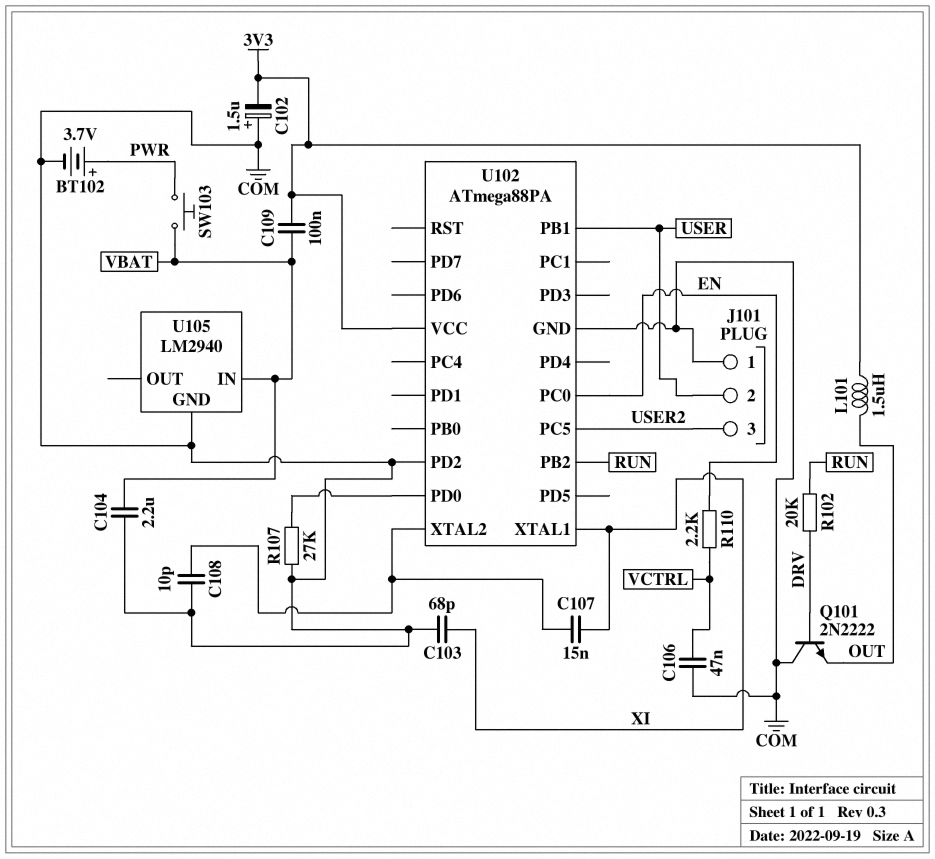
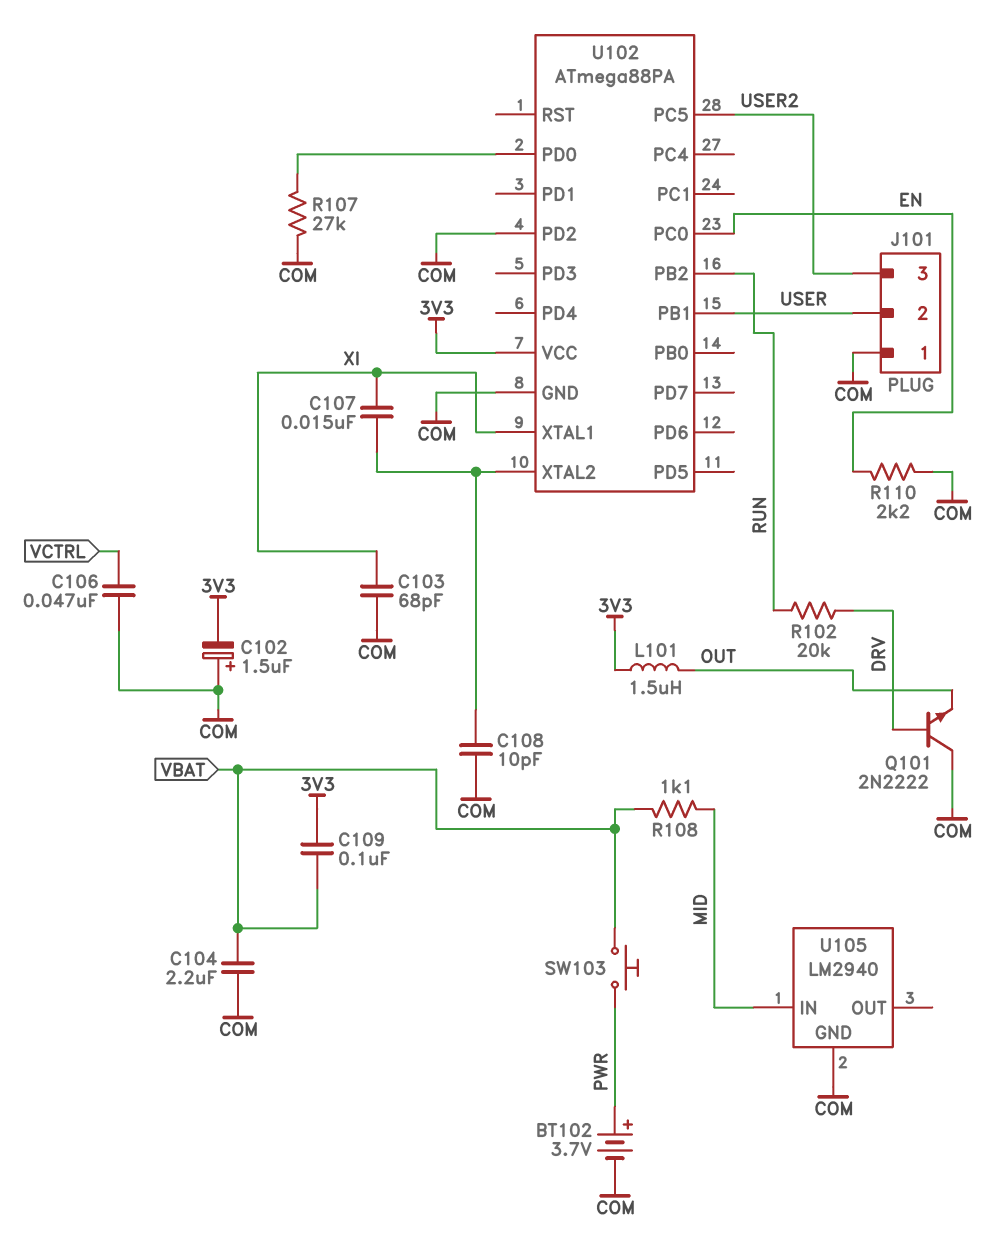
R108: none -> 1.1k (MID, VBAT)
R110: 2.2k (EN, VCTRL) -> 2.2k (COM, EN)
U105 pin IN: VBAT -> MID

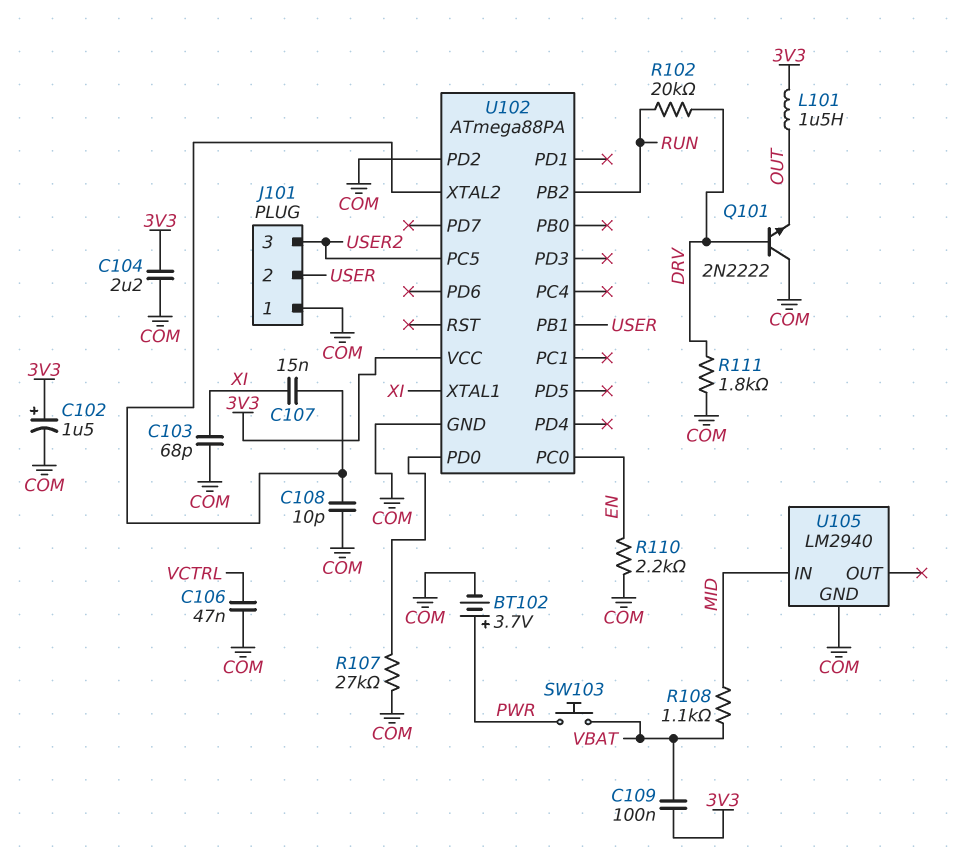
C102: 1.5uF (plus COM, minus 3V3) -> 1.5uF (plus 3V3, minus COM)
C104: 2.2uF (COM, VBAT) -> 2.2uF (3V3, COM)
R111: none -> 1.8k (COM, DRV)

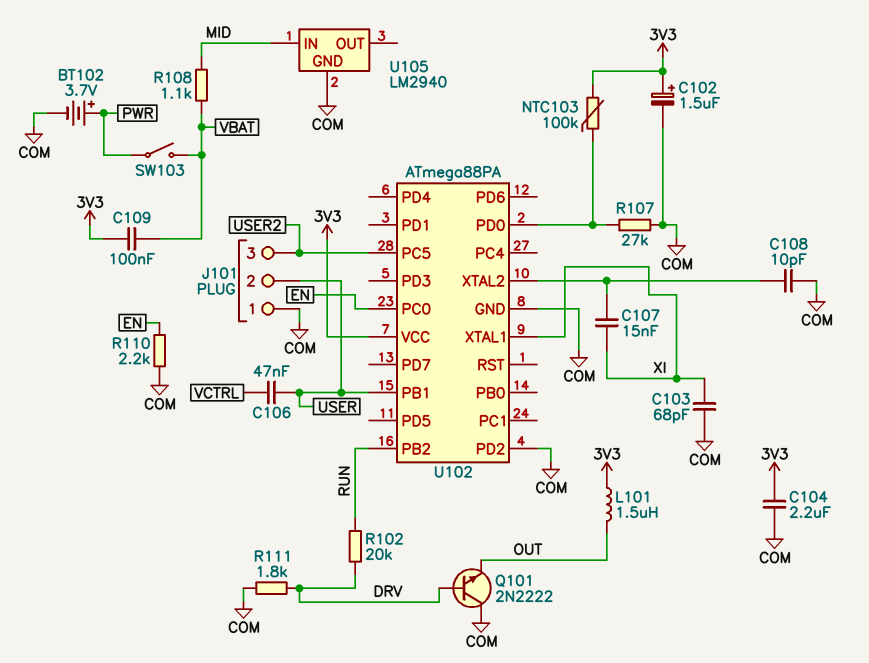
C106: 47nF (COM, VCTRL) -> 47nF (USER, VCTRL)
NTC103: none -> 100k (3V3, U102/PD0)
SW103: button (PWR, VBAT) -> switch (PWR, VBAT)

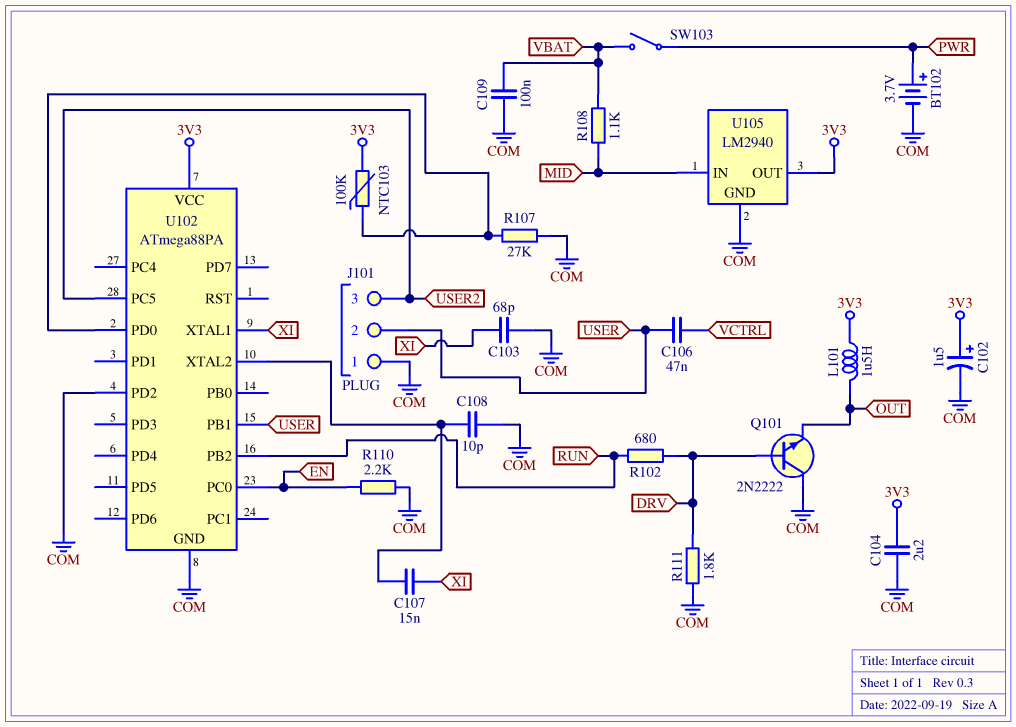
C109: 100nF (3V3, VBAT) -> 100nF (COM, VBAT)
R102: 20k (DRV, RUN) -> 680 (DRV, RUN)
U105 pin OUT: none -> 3V3

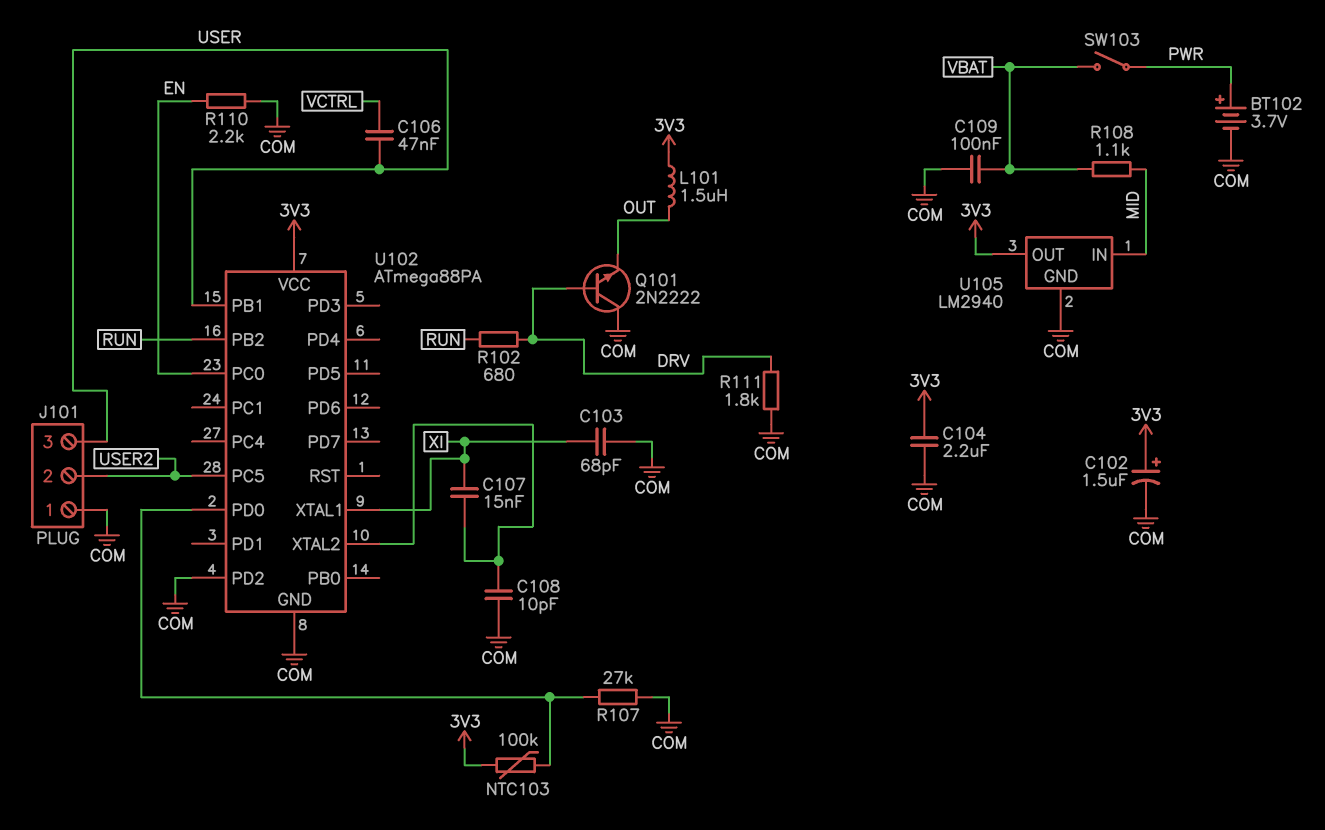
J101 pin 2: USER -> USER2
J101 pin 3: USER2 -> USER

